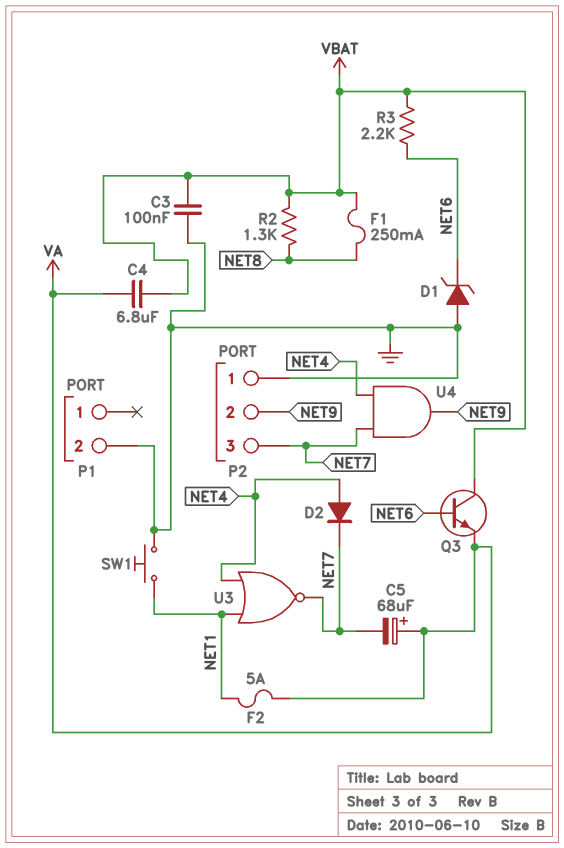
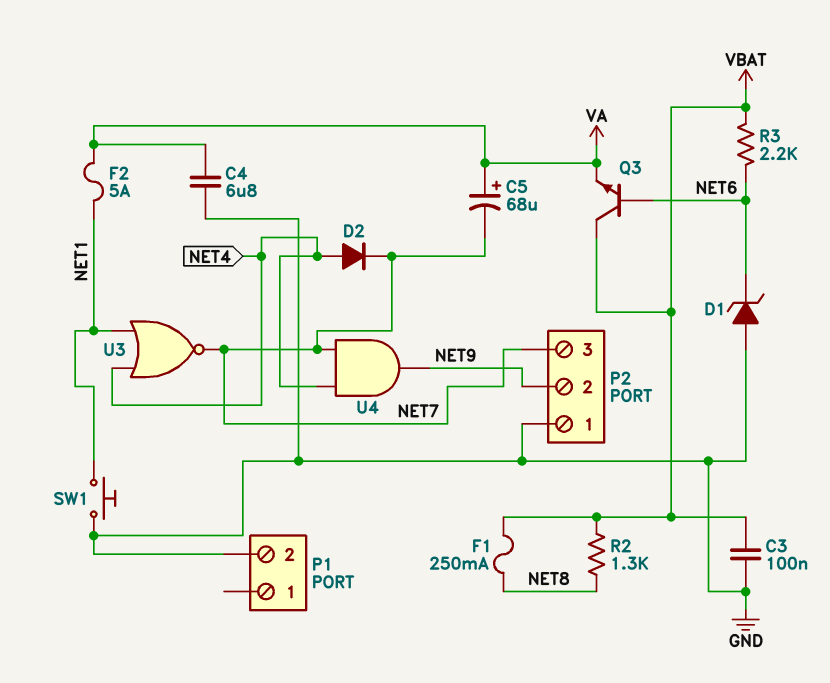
C4: 6.8uF (VA, VBAT) -> 6.8uF (GND, VA)

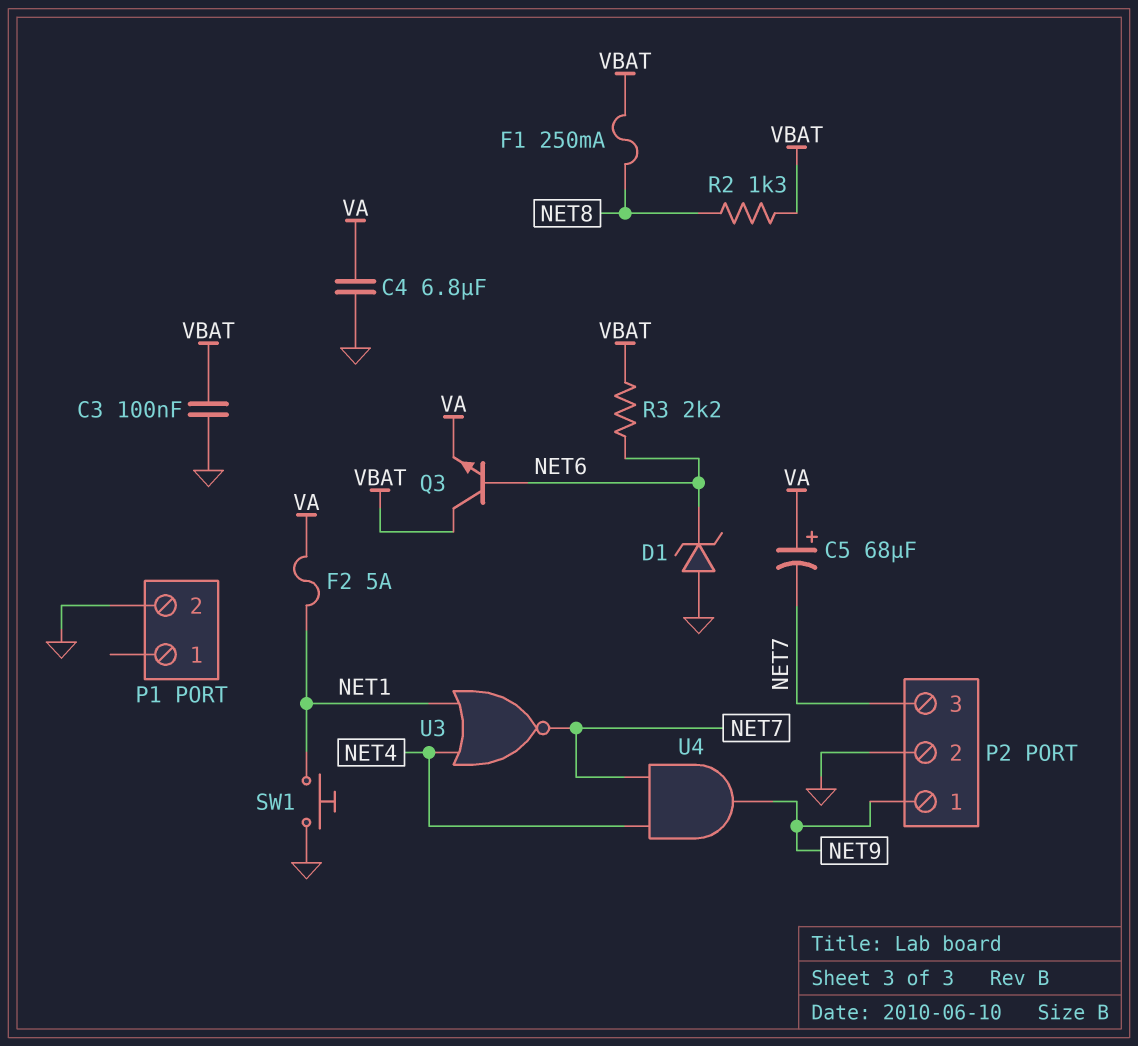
D2: diode (A NET4, K NET7) -> none
P2 pin 1: GND -> NET9
P2 pin 2: NET9 -> GND

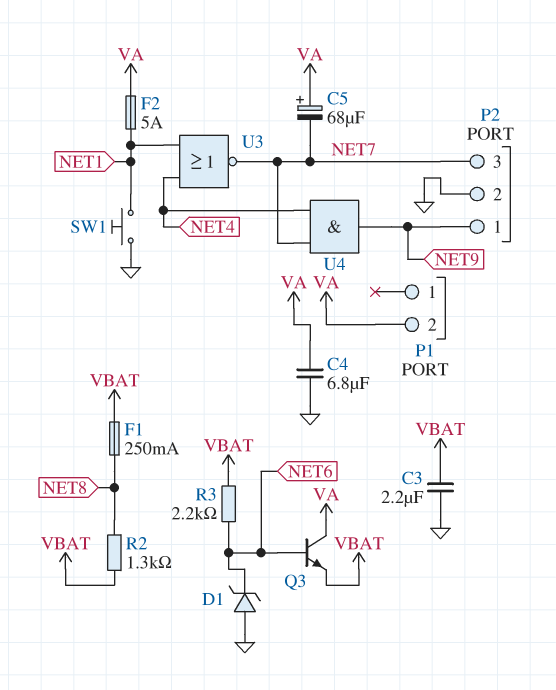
C3: 100nF (GND, VBAT) -> 2.2uF (GND, VBAT)
P1 pin 2: GND -> VA
Q3: NPN (B NET6, C VBAT, E VA) -> NPN (B NET6, C VA, E VBAT)

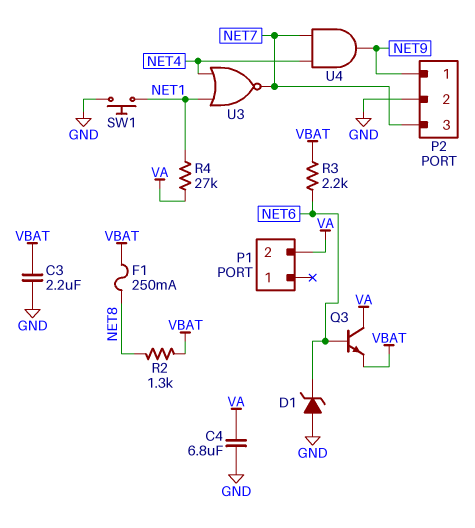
C5: 68uF (plus VA, minus NET7) -> none
F2: 5A (NET1, VA) -> none
R4: none -> 27k (NET1, VA)

